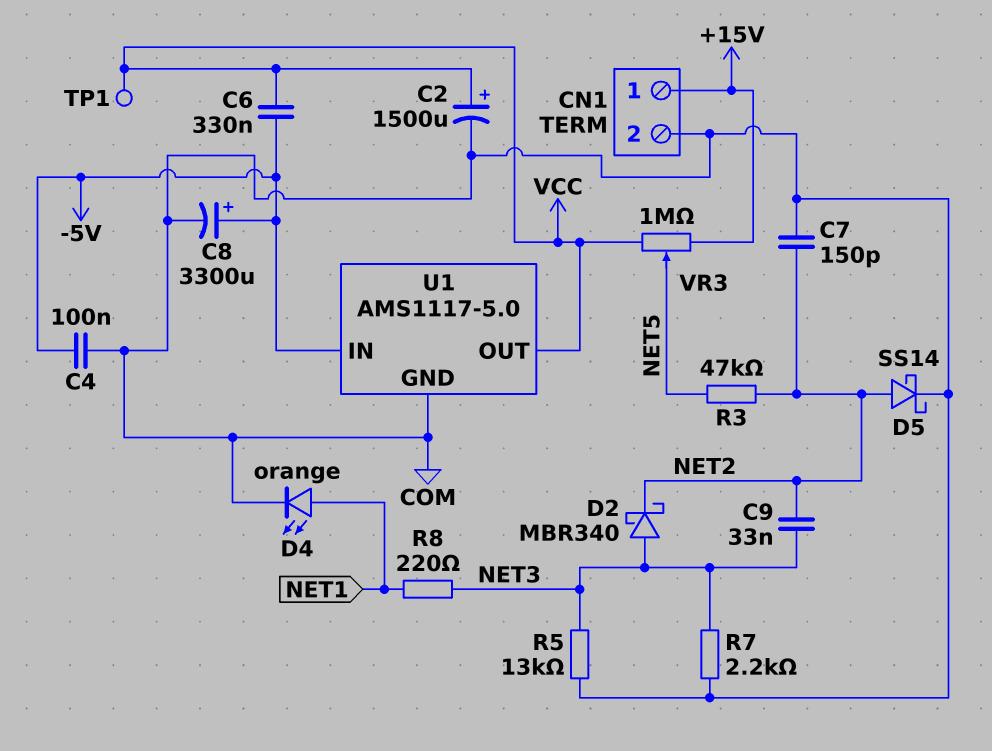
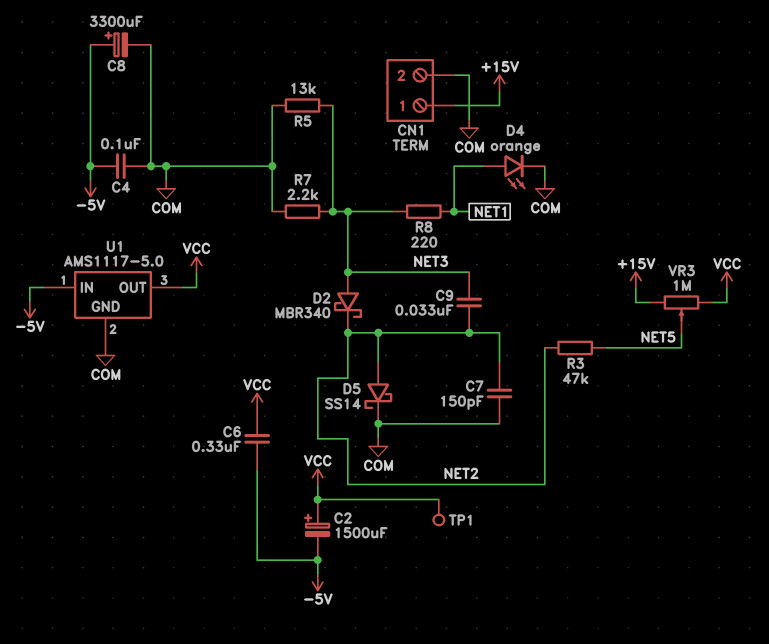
C2: 1500uF (plus VCC, minus COM) -> 1500uF (plus VCC, minus -5V)

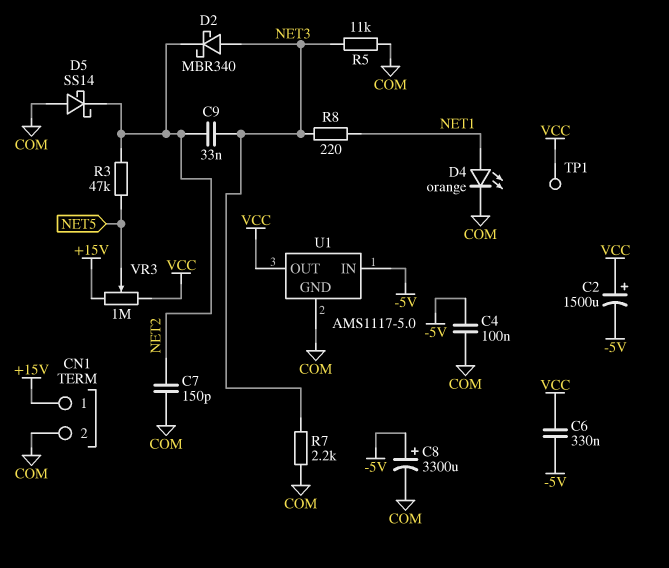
D5: schottky SS14 (A NET2, K COM) -> schottky SS14 (A COM, K NET2)
R5: 13k (COM, NET3) -> 11k (COM, NET3)

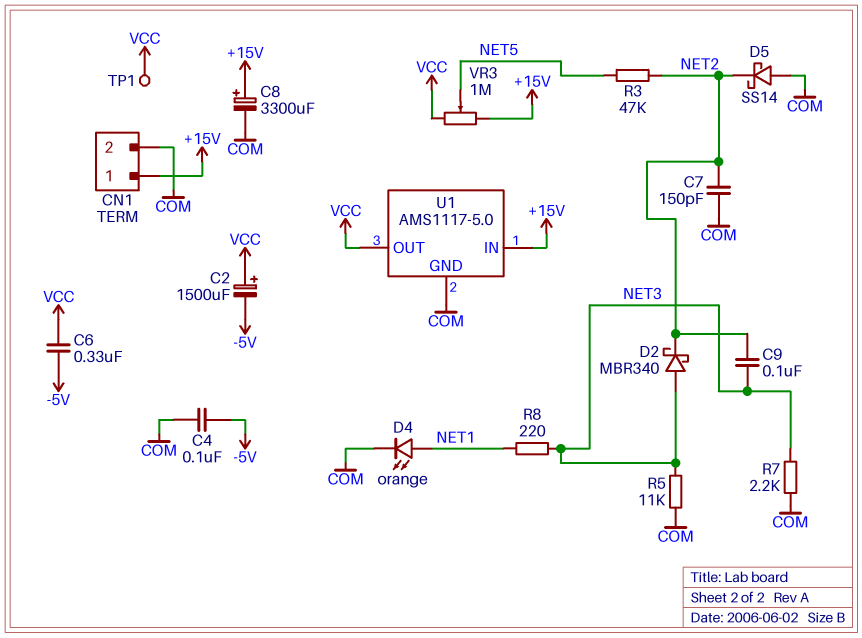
C8: 3300uF (plus -5V, minus COM) -> 3300uF (plus +15V, minus COM)
C9: 33nF (NET2, NET3) -> 100nF (NET2, NET3)
U1 pin IN: -5V -> +15V

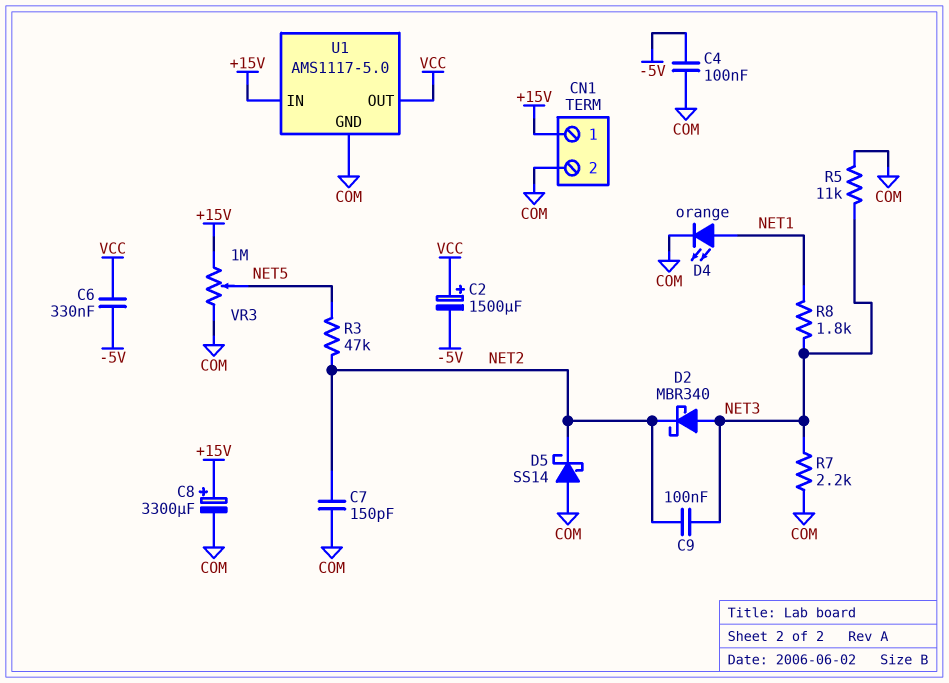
R8: 220 (NET1, NET3) -> 1.8k (NET1, NET3)
TP1: test point (VCC) -> none
VR3: 1M (+15V, VCC, wiper NET5) -> 1M (+15V, COM, wiper NET5)

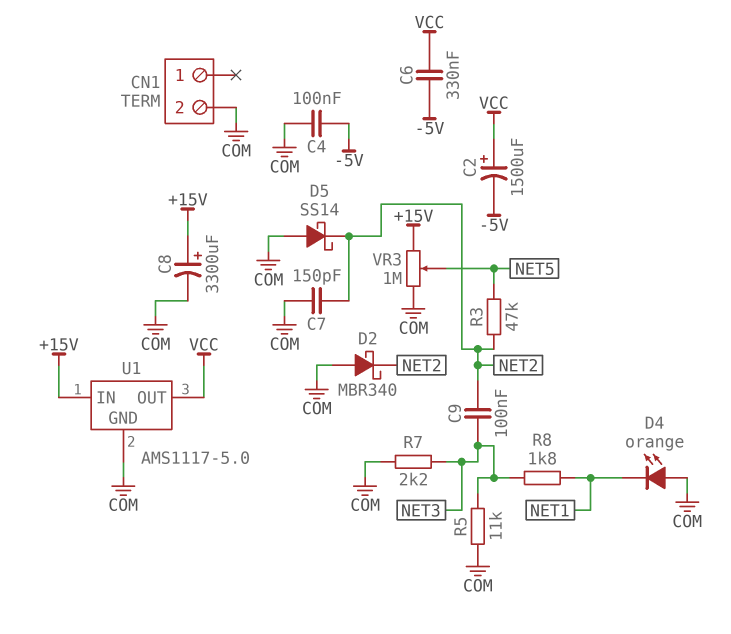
CN1 pin 1: +15V -> none
D2: schottky MBR340 (A NET3, K NET2) -> schottky MBR340 (A COM, K NET2)
D4: LED orange (A NET1, K COM) -> LED orange (A COM, K NET1)

